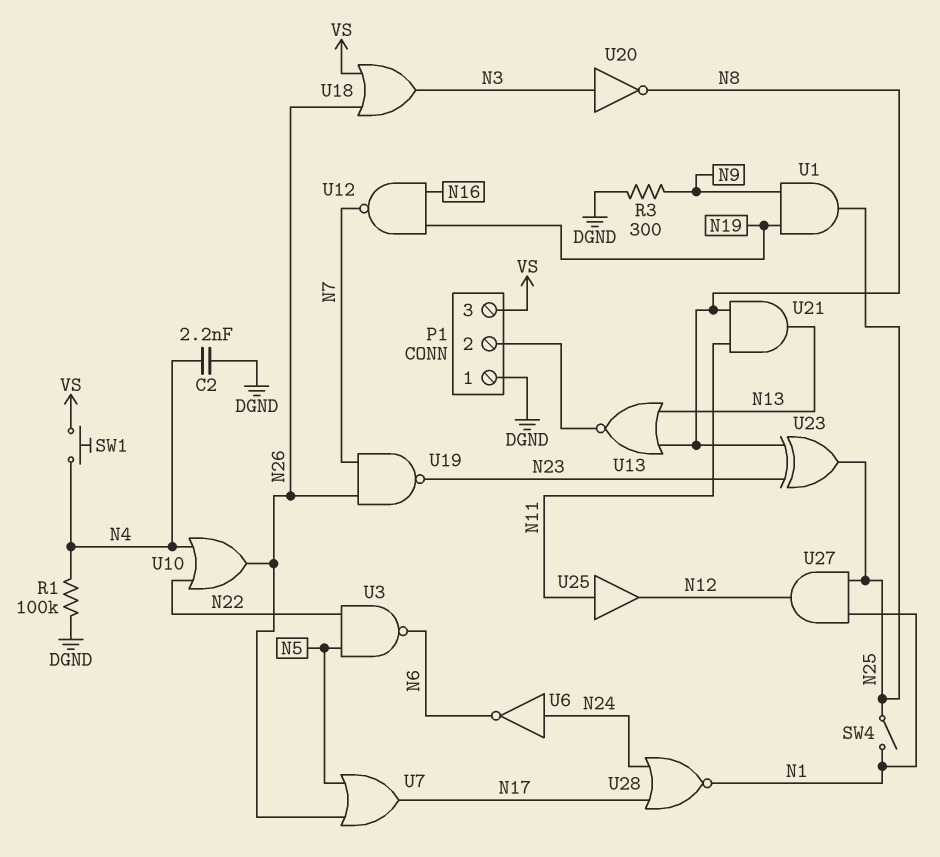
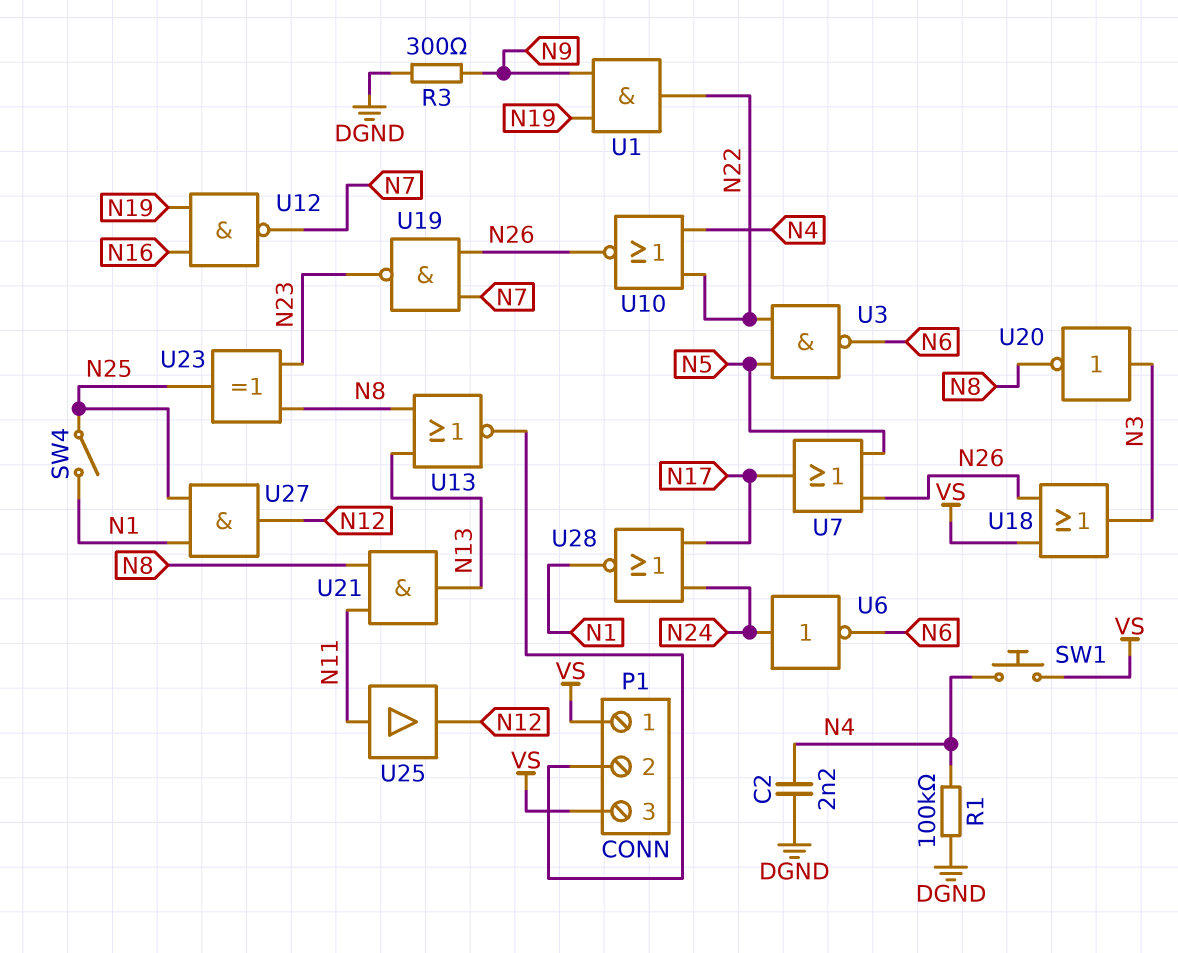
P1 pin 1: DGND -> VS
U1: AND (in N9, in N19, out N25) -> AND (in N9, in N19, out N22)
U10: OR (in N4, in N22, out N26) -> NOR (in N4, in N22, out N26)

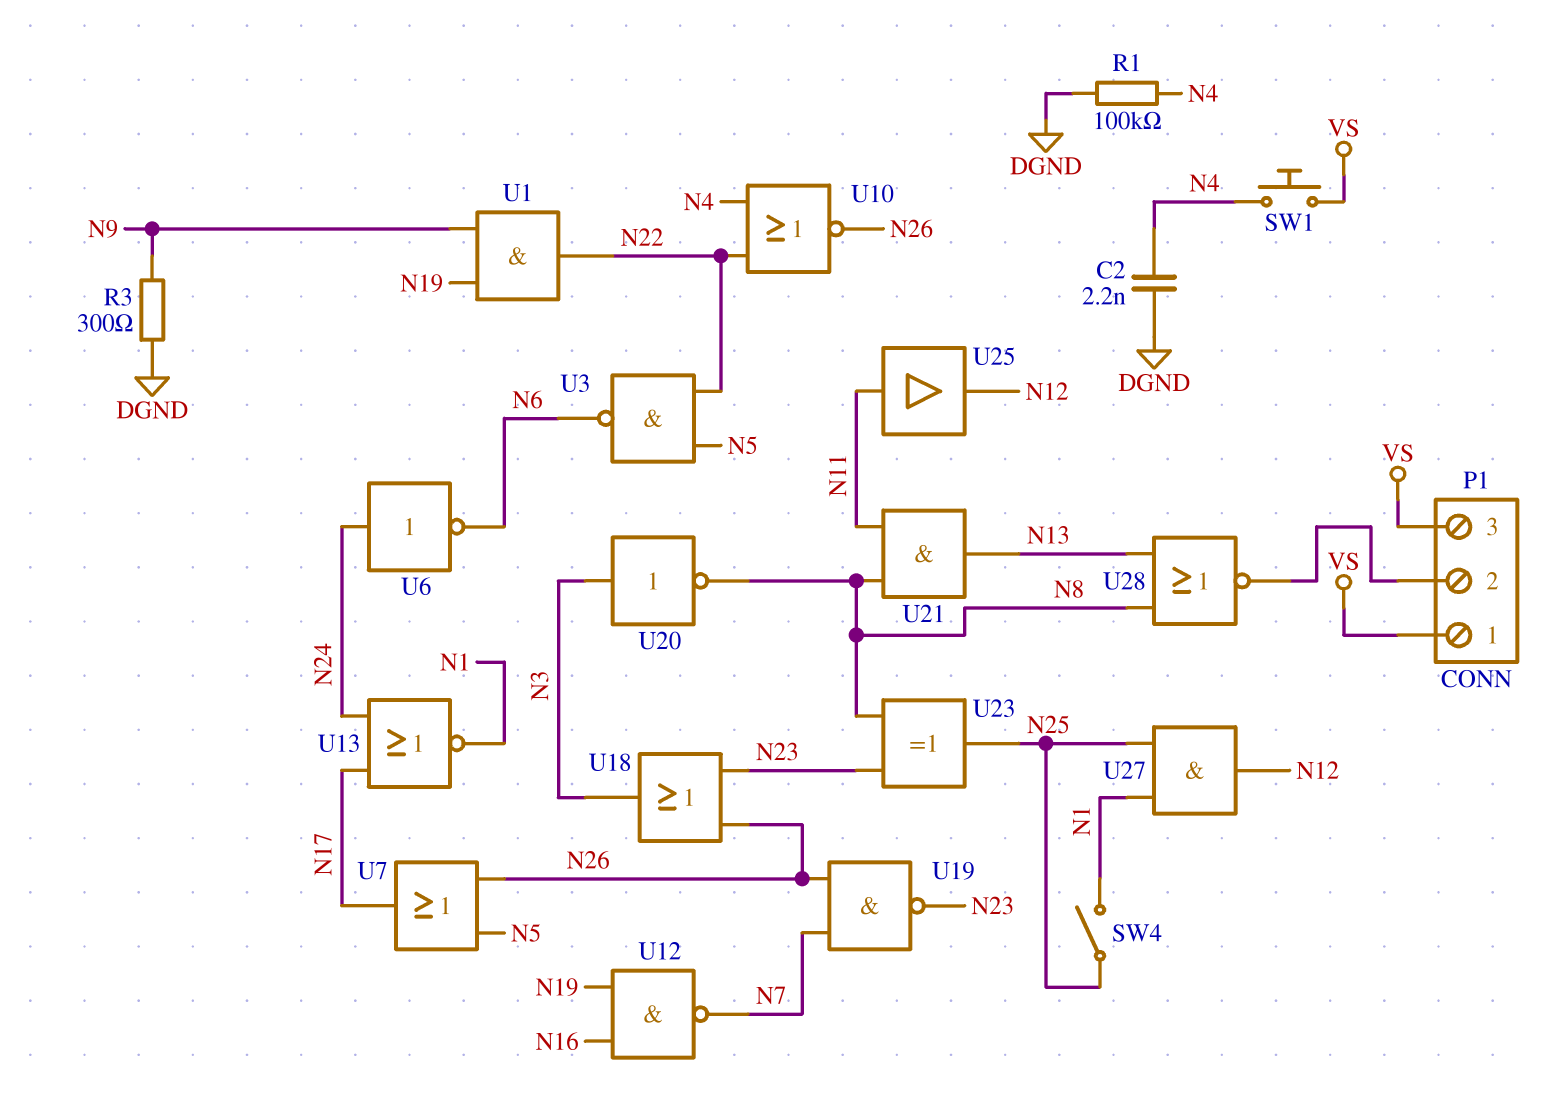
U13: NOR (in N8, in N13, out P1/2) -> NOR (in N17, in N24, out N1)
U18: OR (in N26, in VS, out N3) -> OR (in N23, in N26, out N3)
U28: NOR (in N17, in N24, out N1) -> NOR (in N8, in N13, out P1/2)

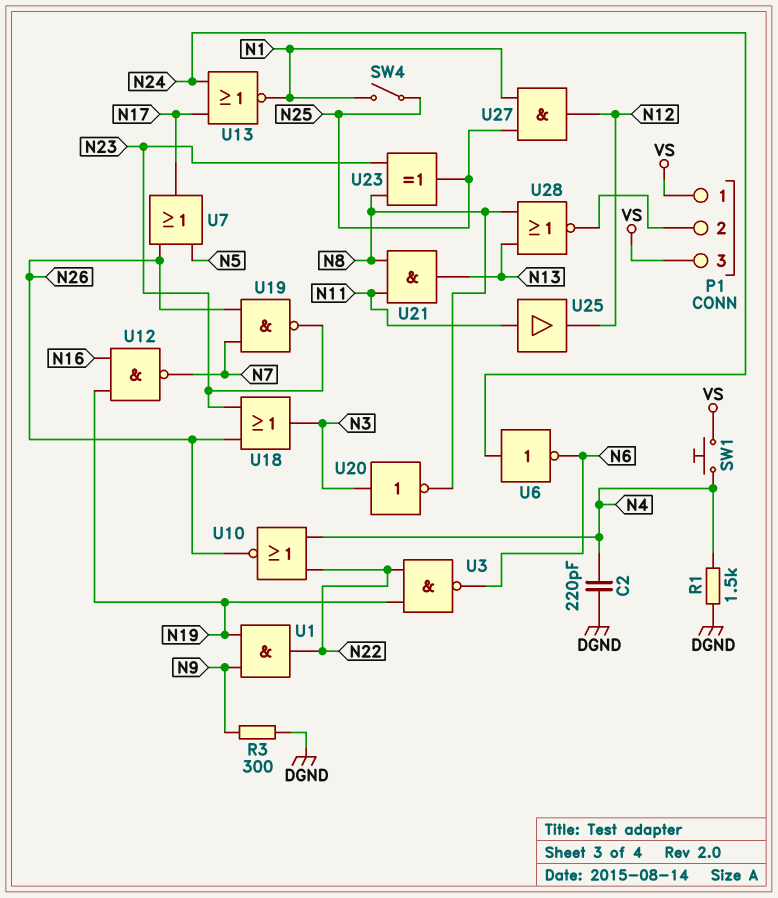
C2: 2.2nF (DGND, N4) -> 220pF (DGND, N4)
R1: 100k (DGND, N4) -> 1.5k (DGND, N4)
U3: NAND (in N5, in N22, out N6) -> NAND (in N19, in N22, out N6)

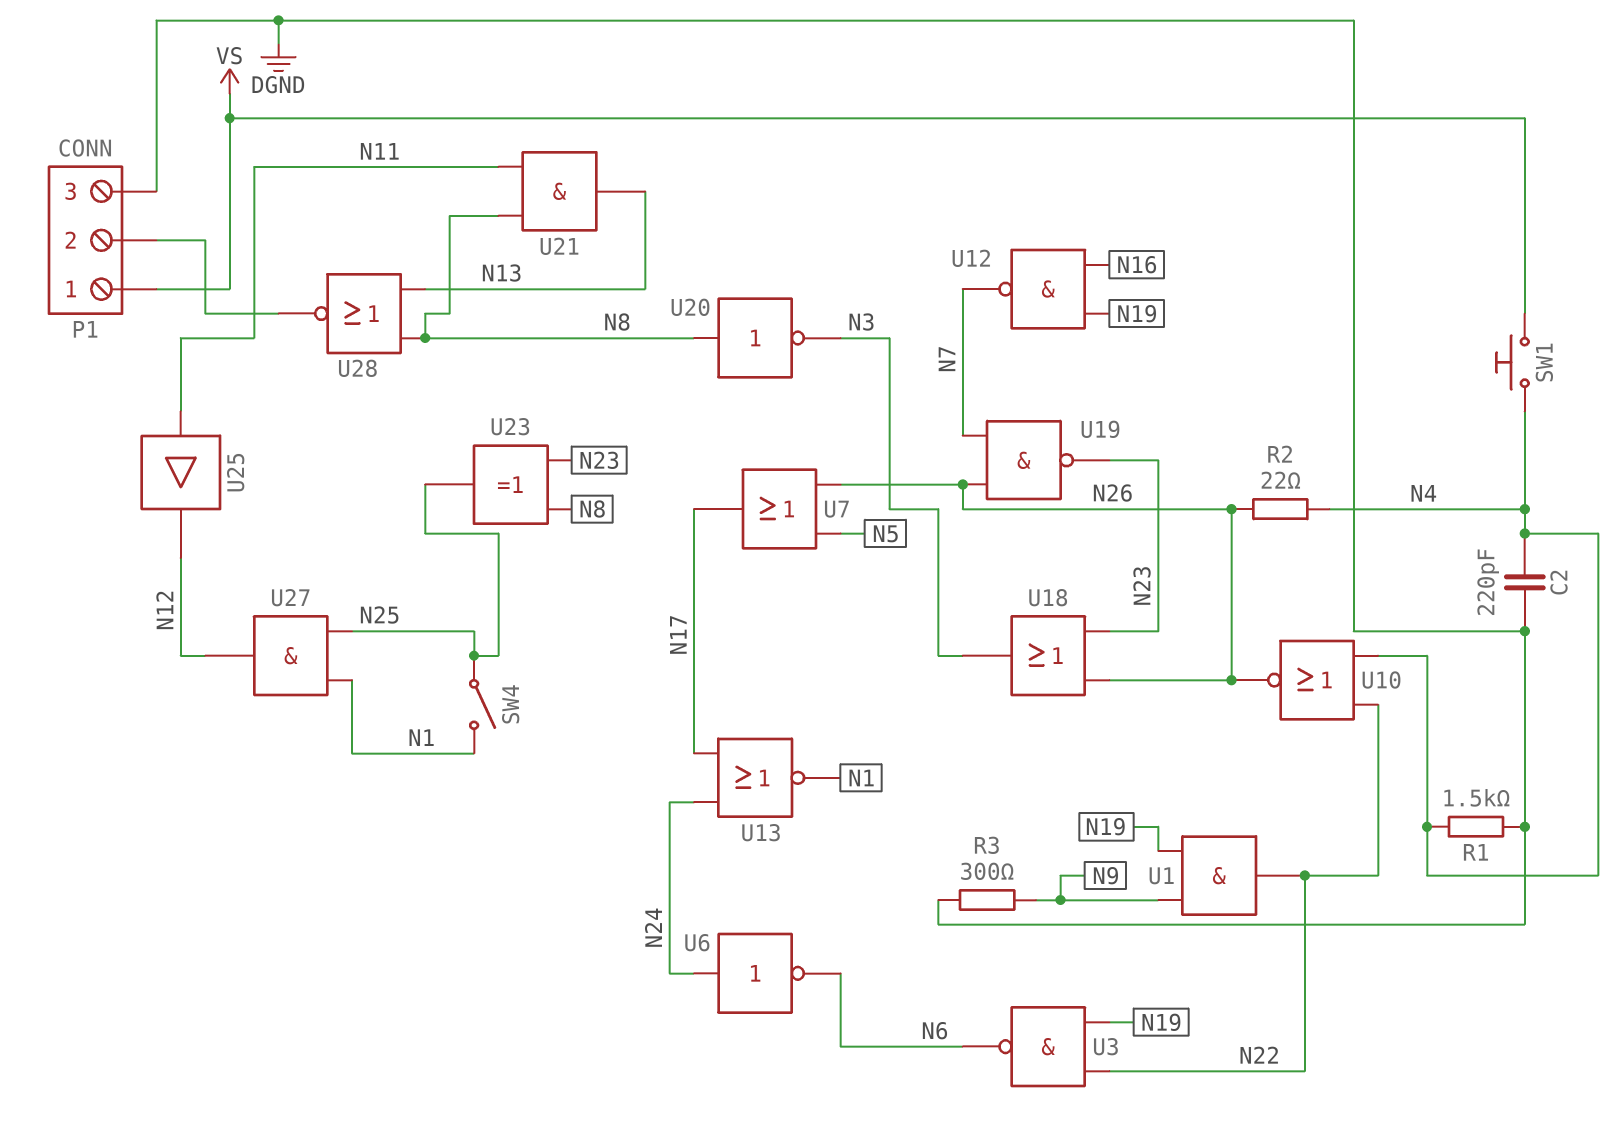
P1 pin 3: VS -> DGND
R2: none -> 22 (N4, N26)
U20: NOT (in N3, out N8) -> NOT (in N8, out N3)

